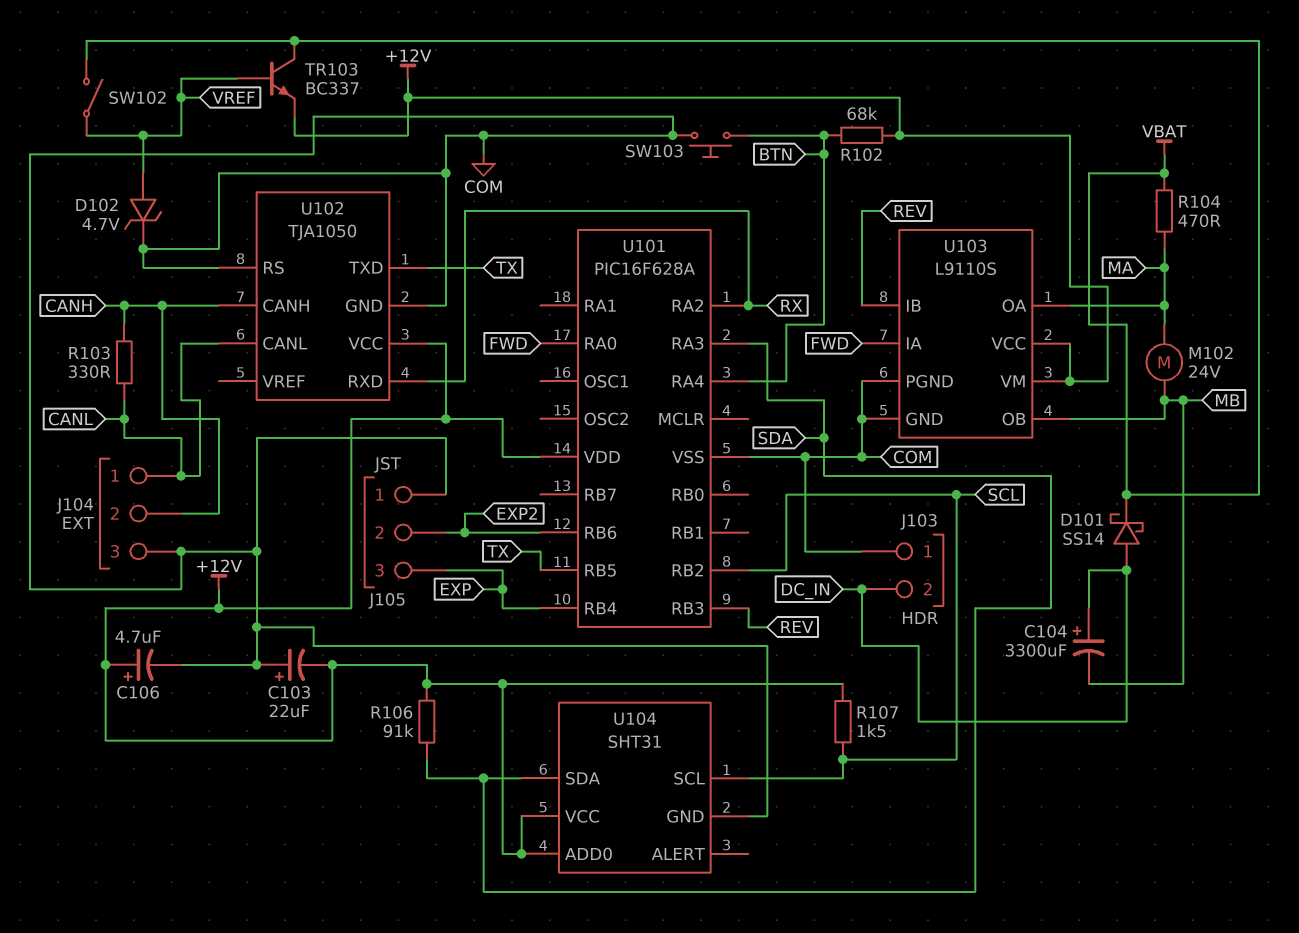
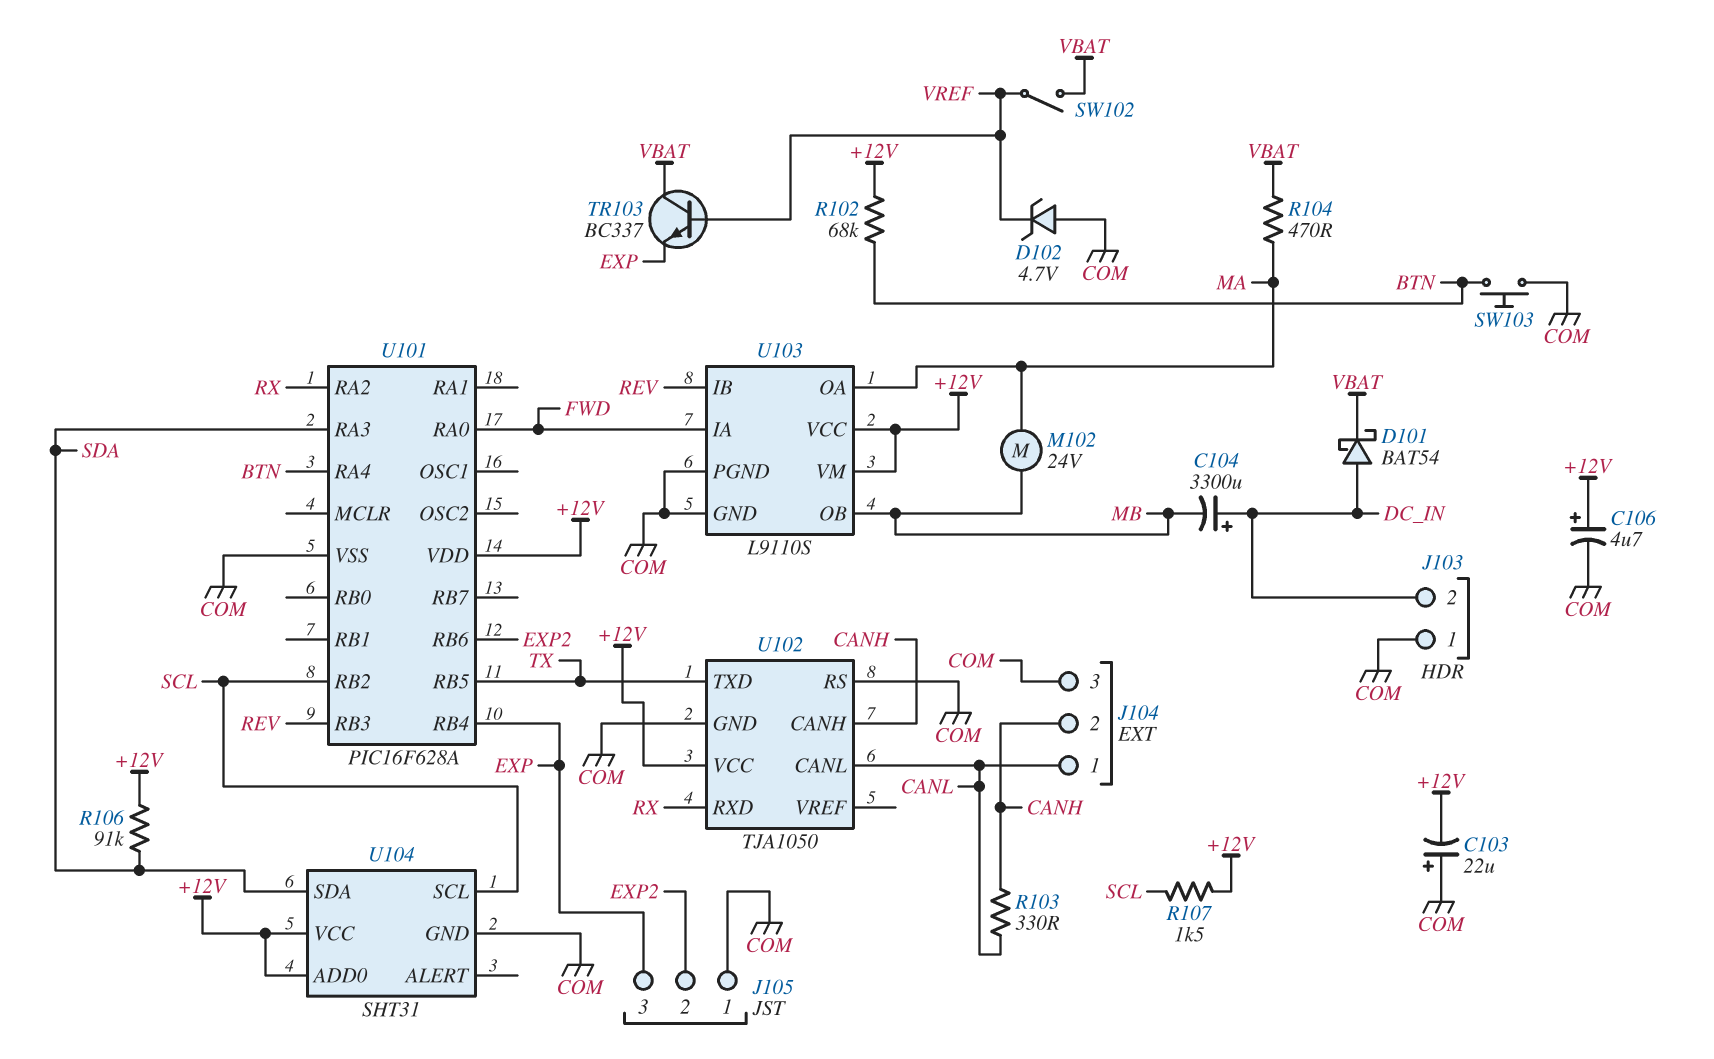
D101: schottky SS14 (A DC_IN, K VBAT) -> schottky BAT54 (A DC_IN, K VBAT)
D102: zener 4.7V (A VREF, K COM) -> zener 4.7V (A COM, K VREF)
TR103: NPN BC337 (B VREF, C VBAT, E +12V) -> NPN BC337 (B VREF, C VBAT, E EXP)

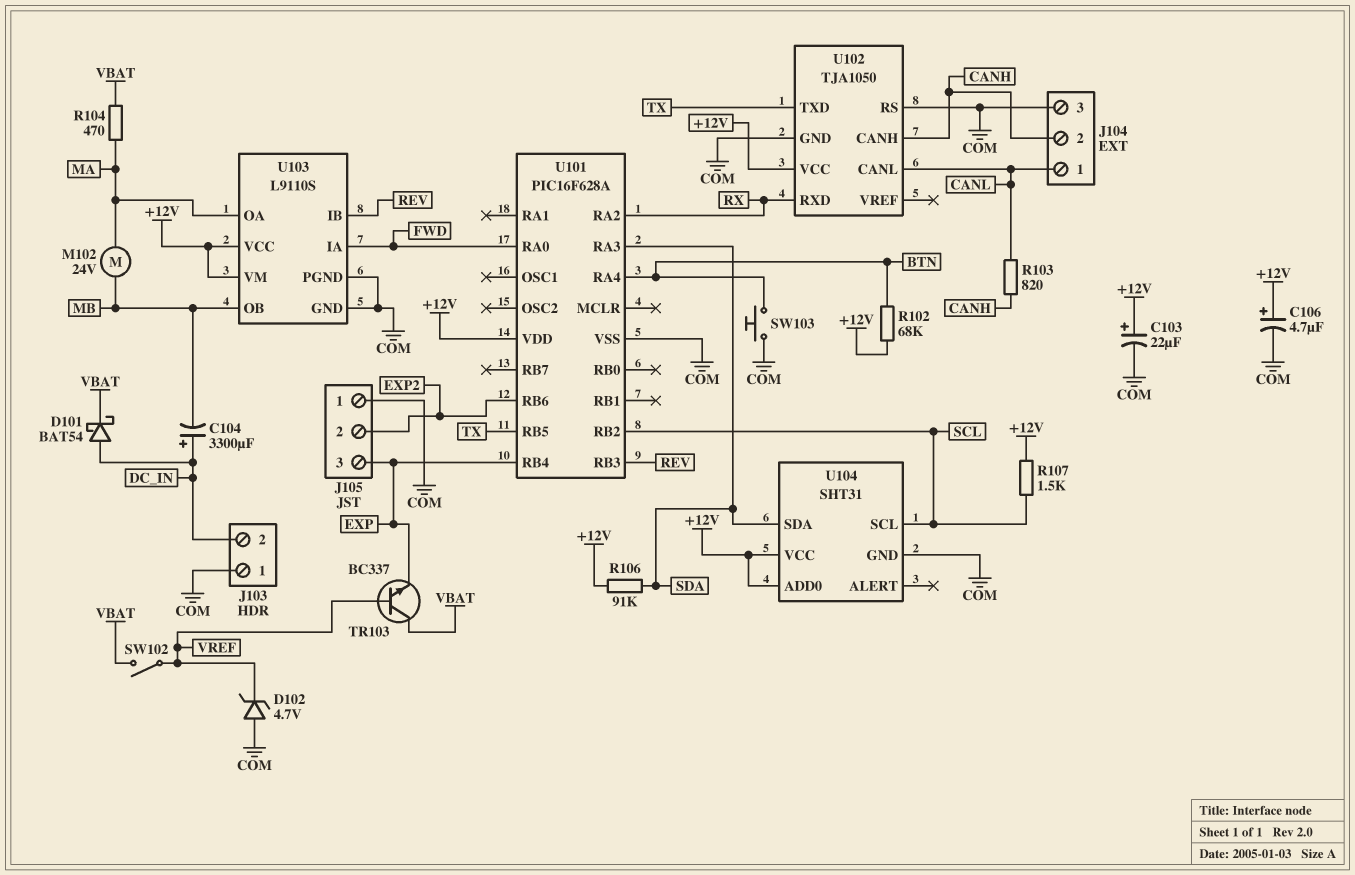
C103: 22uF (plus COM, minus +12V) -> 22uF (plus +12V, minus COM)
R103: 330 (CANH, CANL) -> 820 (CANH, CANL)

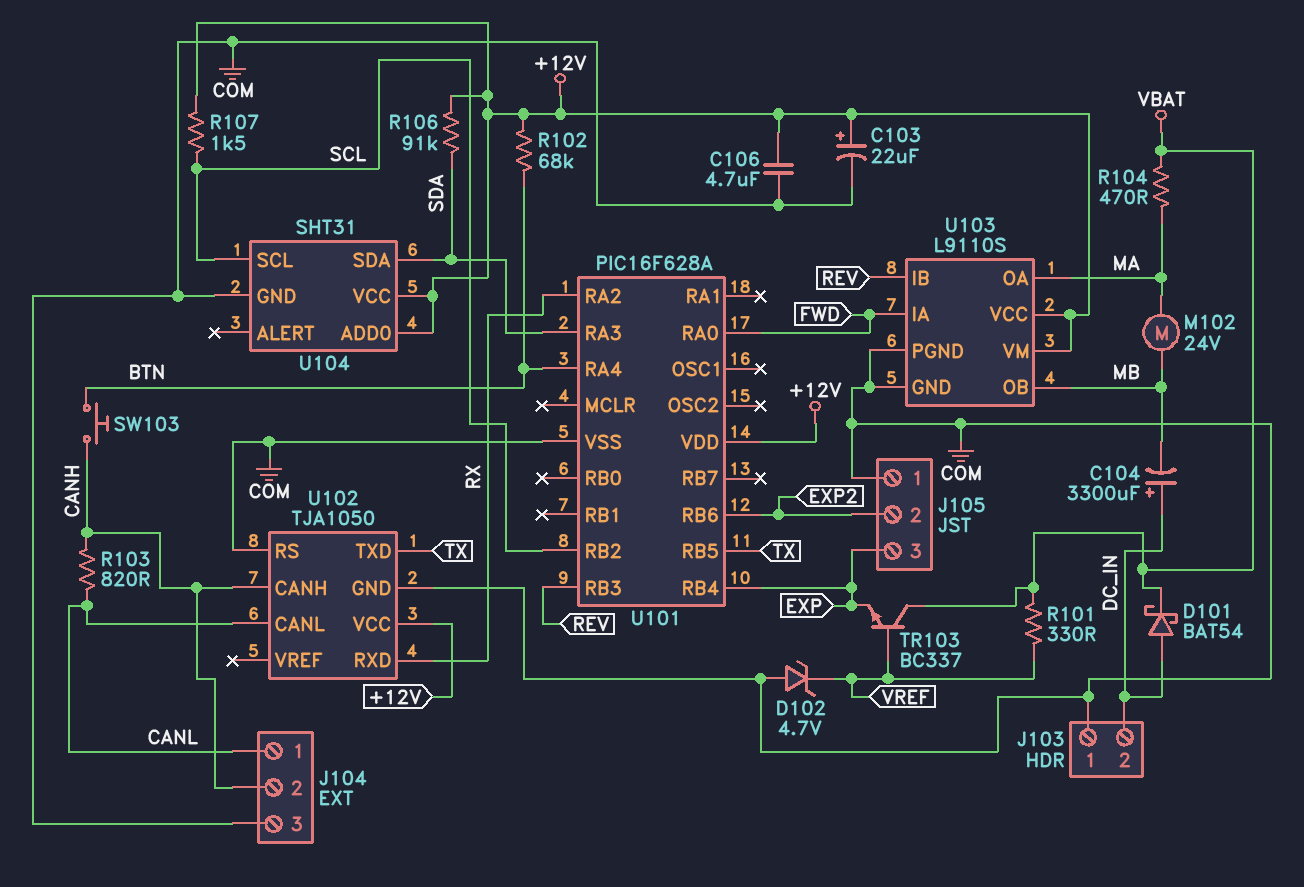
C106: 4.7uF (plus +12V, minus COM) -> 4.7uF (+12V, COM)
R101: none -> 330 (VBAT, VREF)
SW102: switch (VBAT, VREF) -> none
SW103: button (BTN, COM) -> button (BTN, CANH)

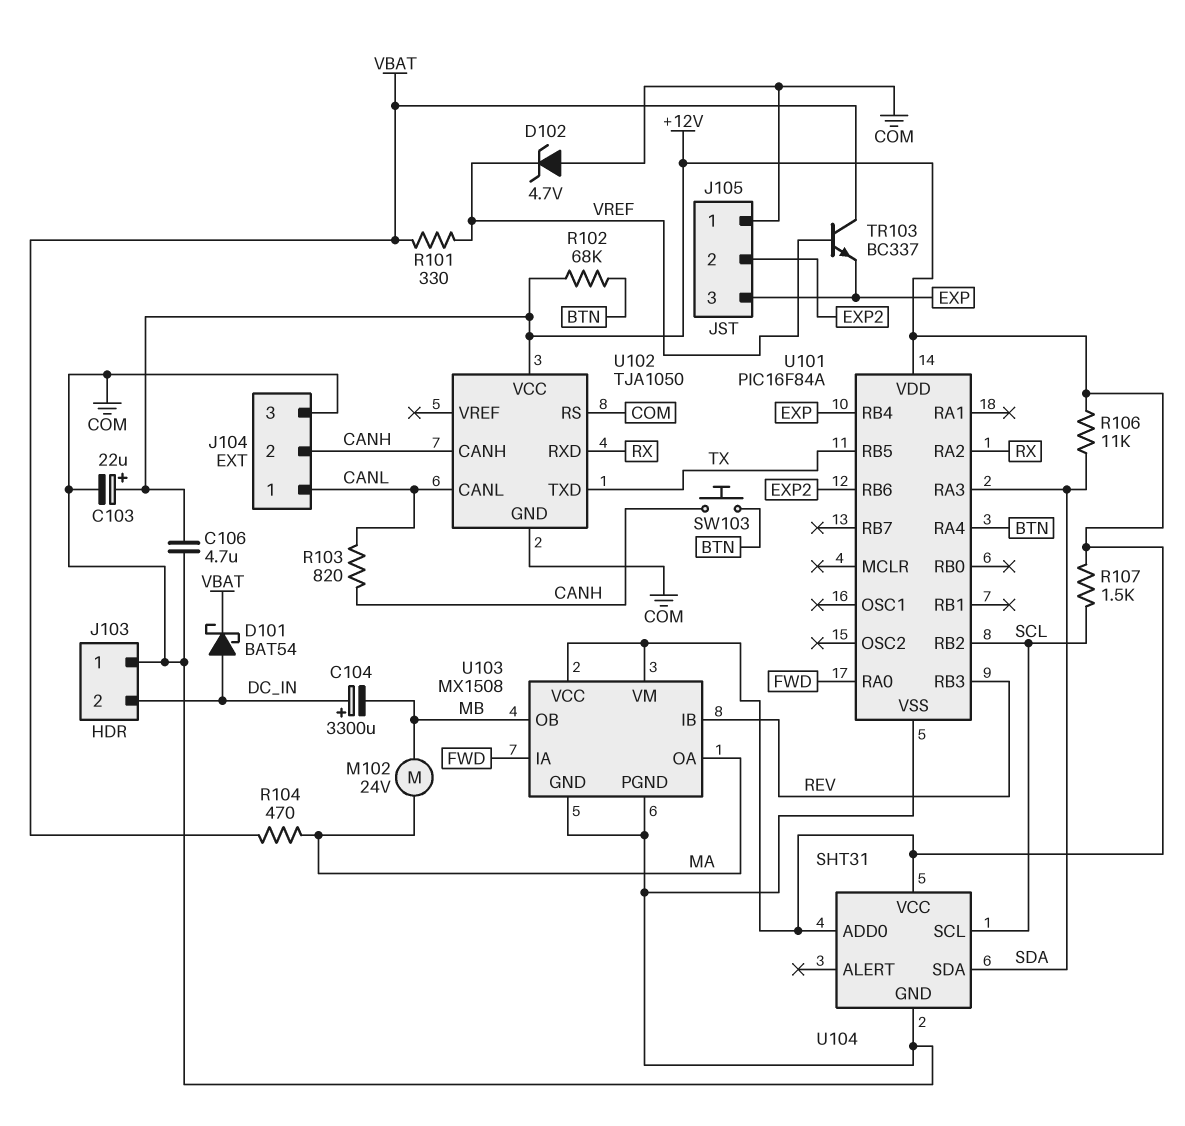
R106: 91k (+12V, SDA) -> 11k (+12V, SDA)
U101: PIC16F628A -> PIC16F84A
U103: L9110S -> MX1508

